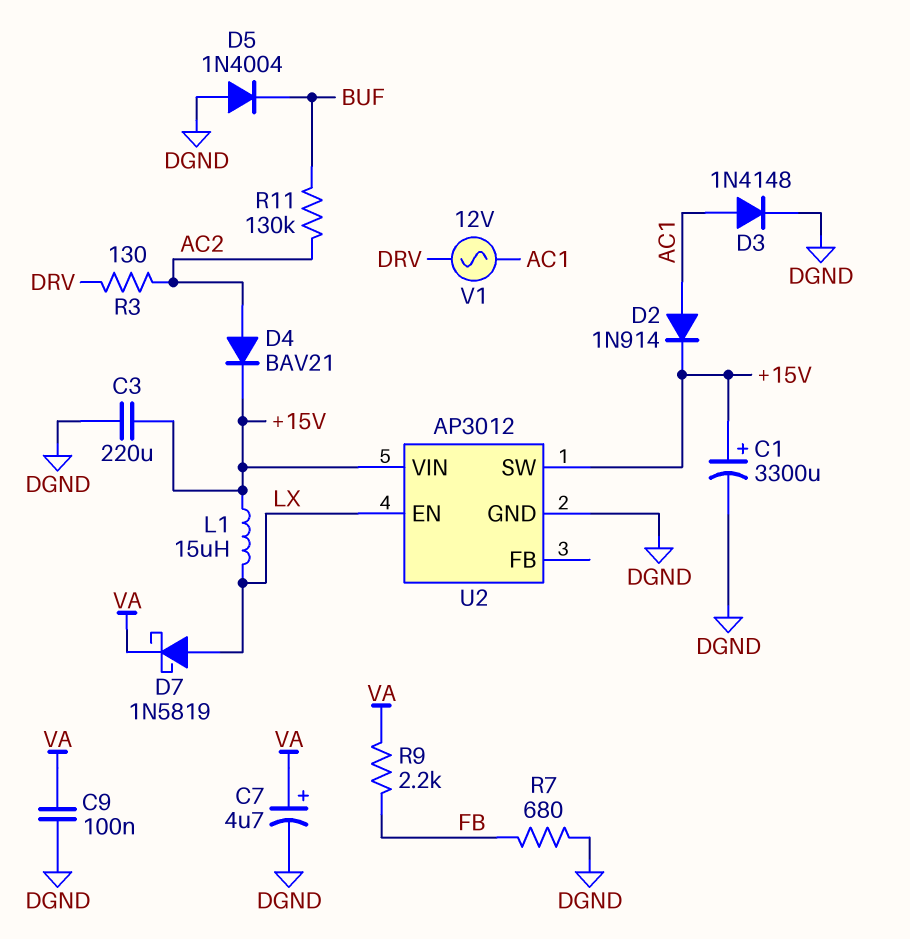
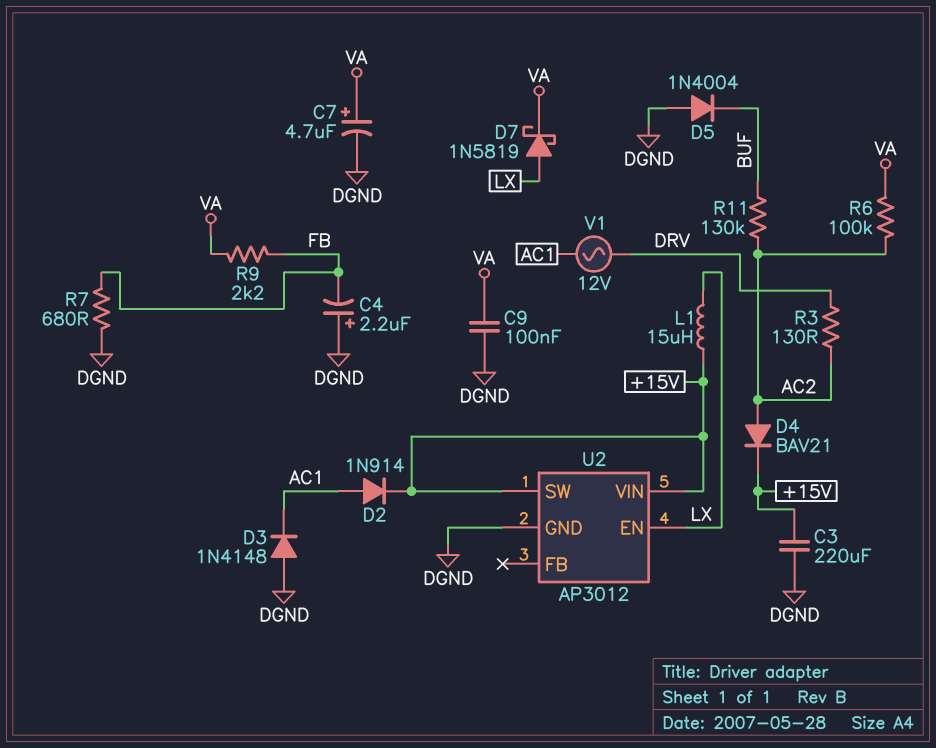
C1: 3300uF (plus +15V, minus DGND) -> none
C4: none -> 2.2uF (plus DGND, minus FB)
D3: diode 1N4148 (A AC1, K DGND) -> diode 1N4148 (A DGND, K AC1)
R6: none -> 100k (AC2, VA)

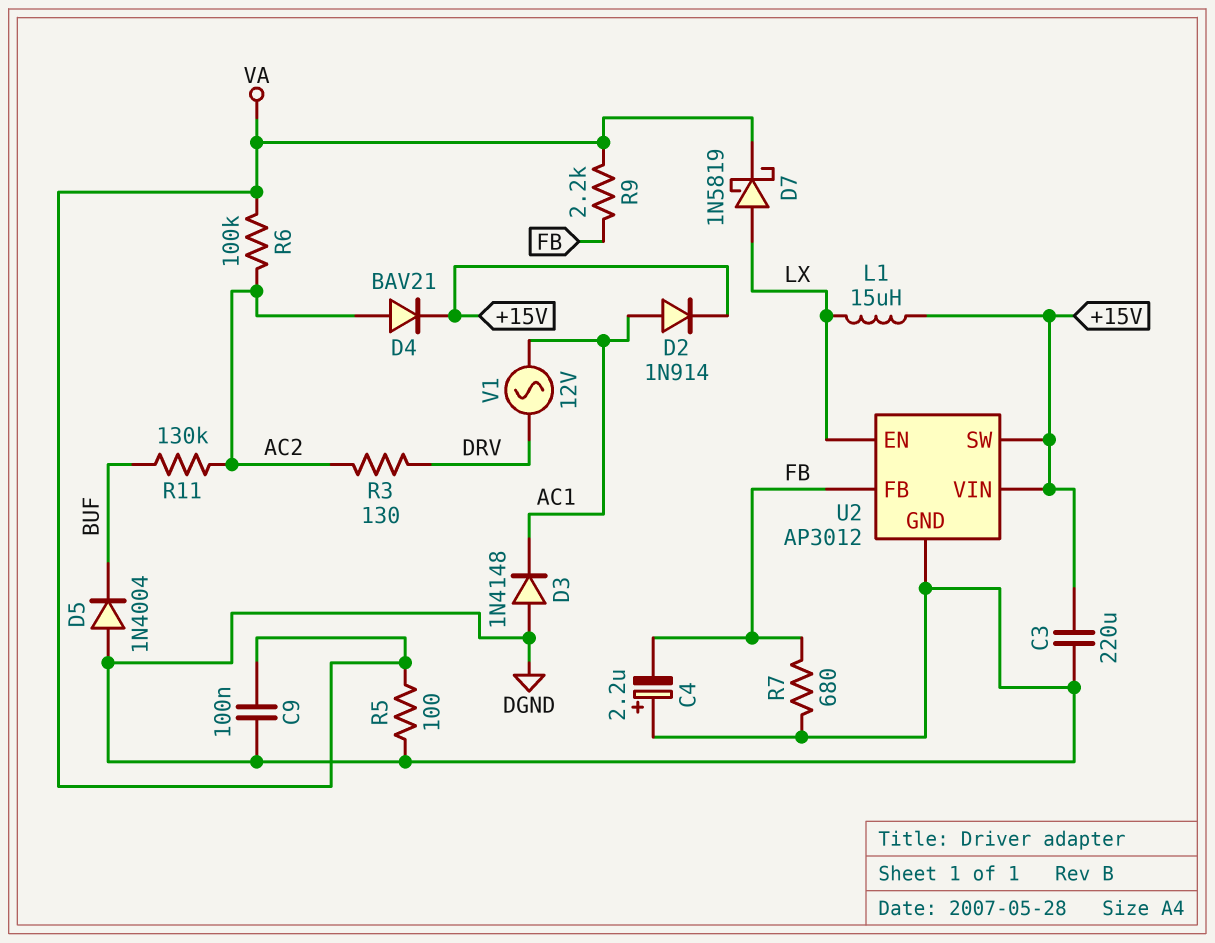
C7: 4.7uF (plus VA, minus DGND) -> none
R5: none -> 100 (DGND, VA)
U2 pin FB: none -> FB

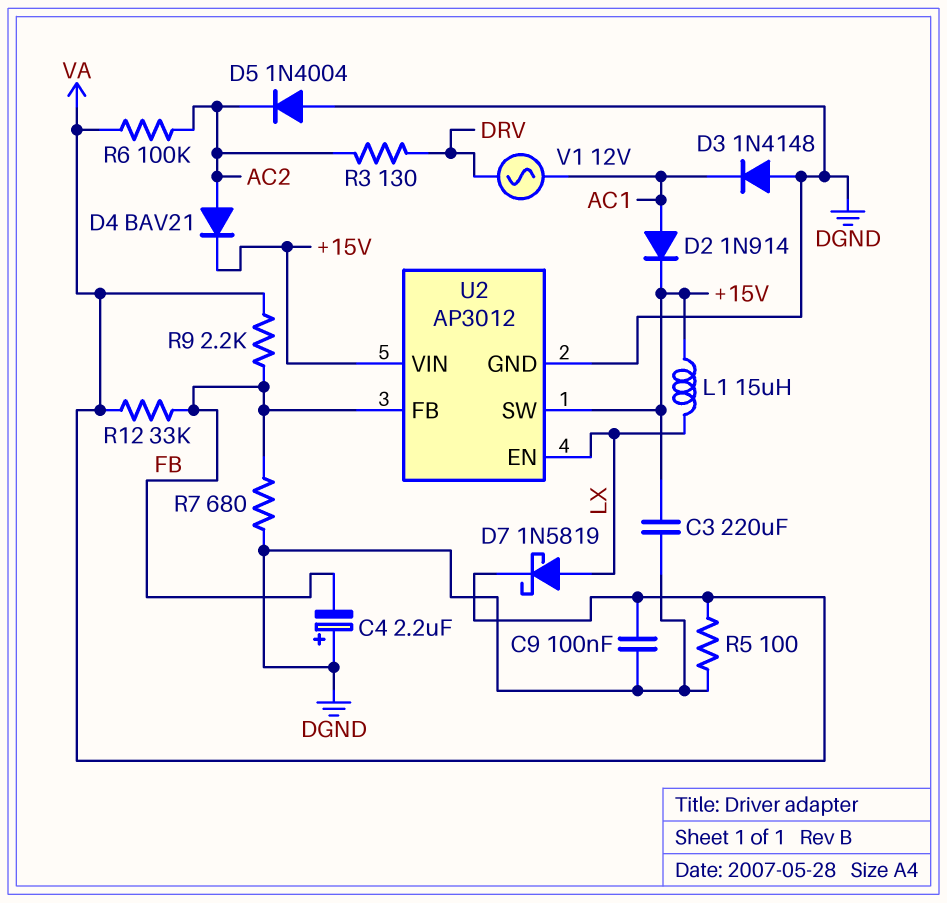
D5: diode 1N4004 (A DGND, K BUF) -> diode 1N4004 (A DGND, K AC2)
R11: 130k (AC2, BUF) -> none
R12: none -> 33k (FB, VA)

